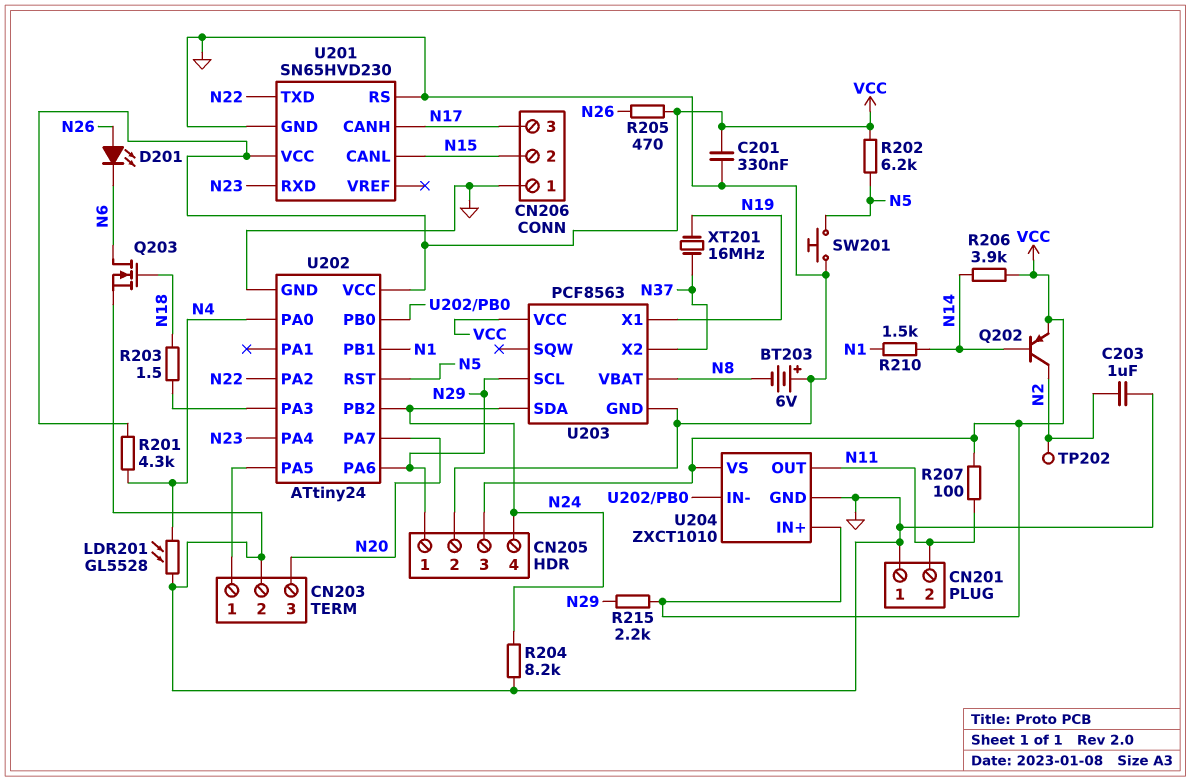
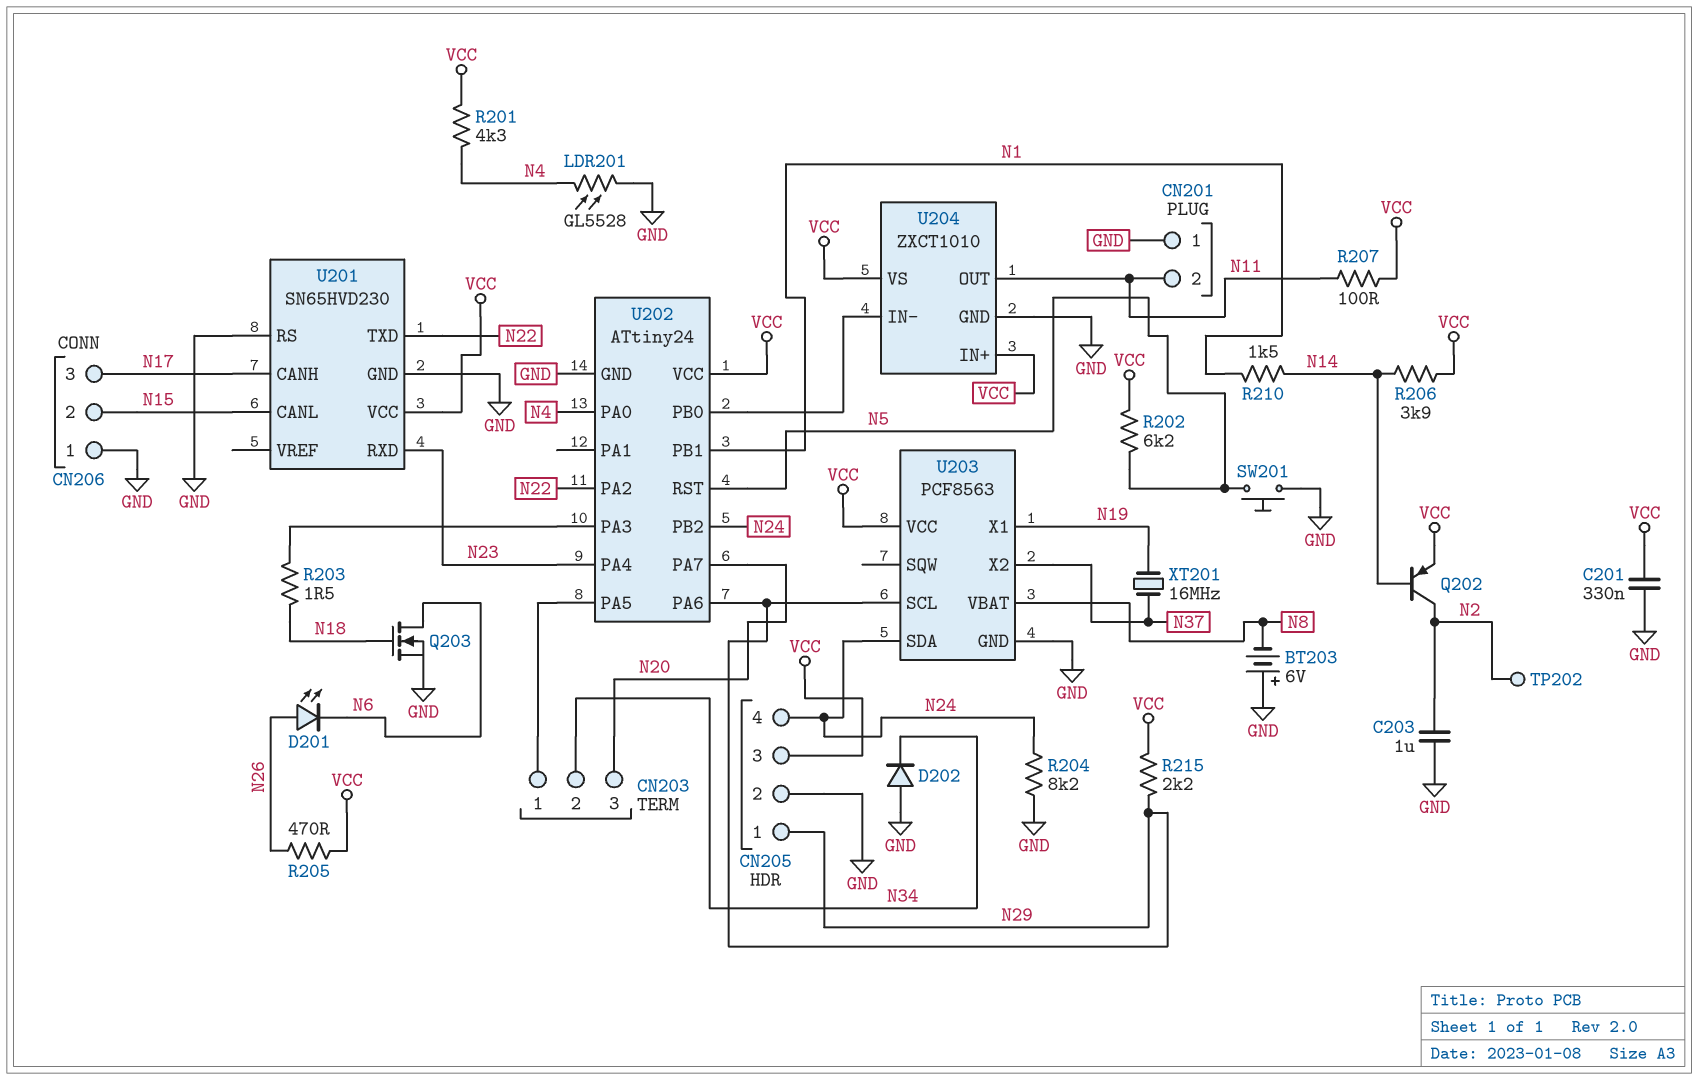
CN203 pin 2: GND -> N34
D202: none -> diode (A GND, K N34)

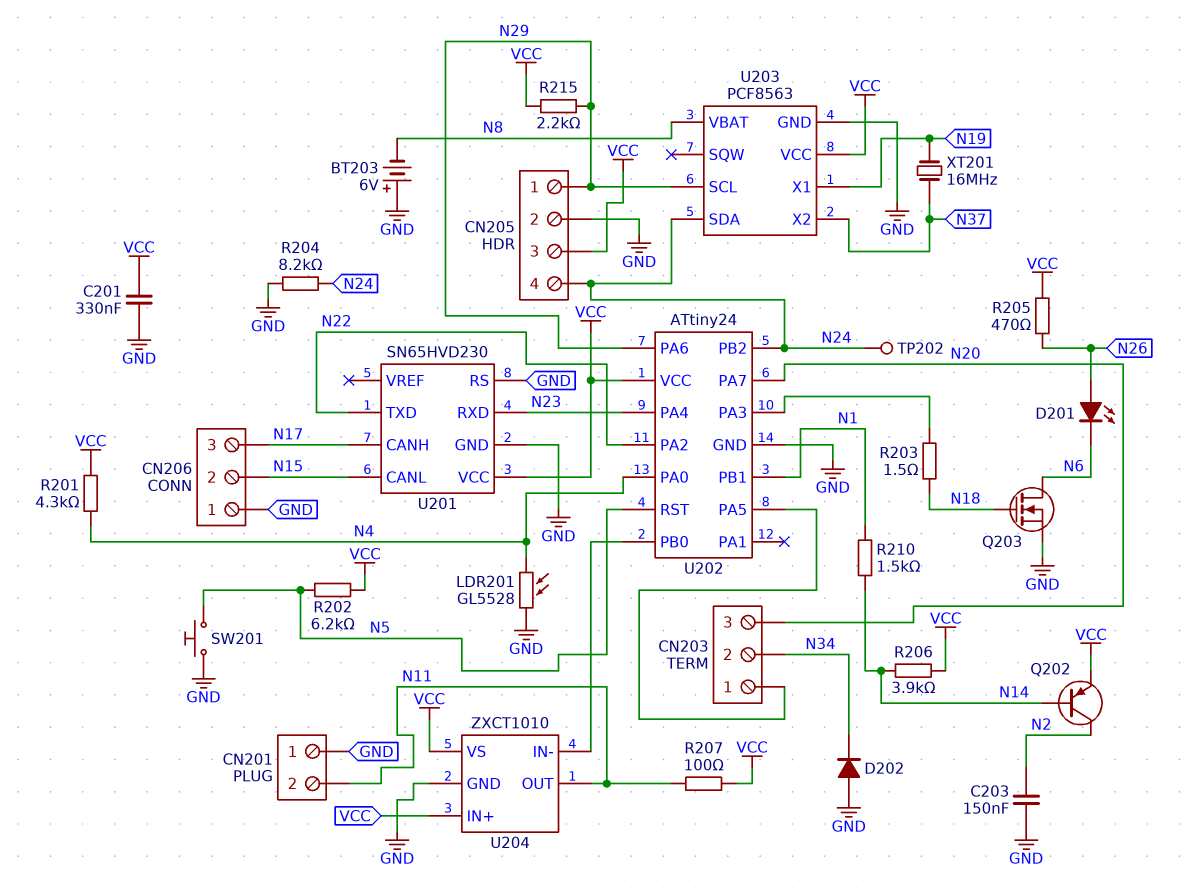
C203: 1uF (GND, N2) -> 150nF (GND, N2)
TP202: test point (N2) -> test point (N24)

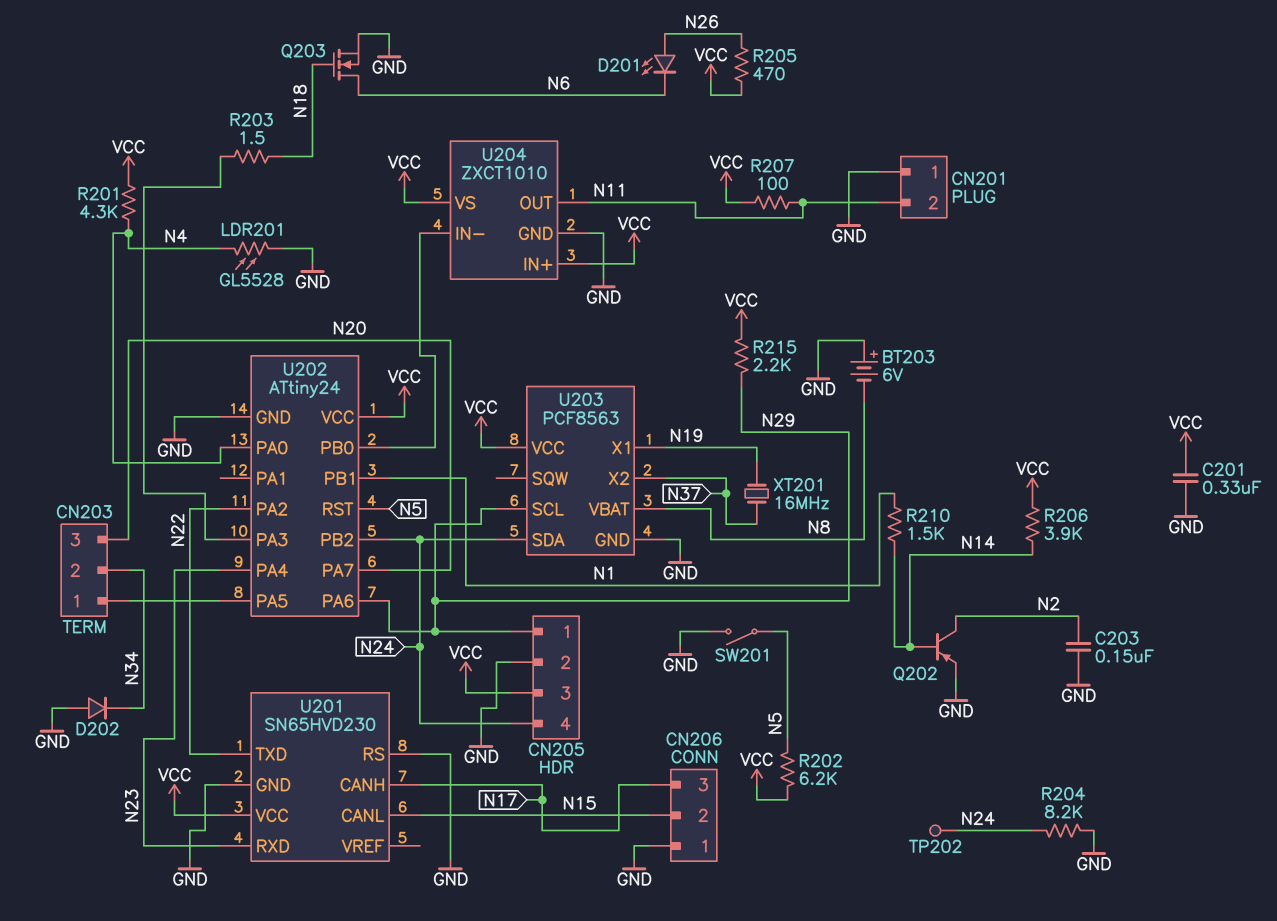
Q202: PNP (B N14, C N2, E VCC) -> PNP (B N14, C N2, E GND)
SW201: button (GND, N5) -> switch (GND, N5)

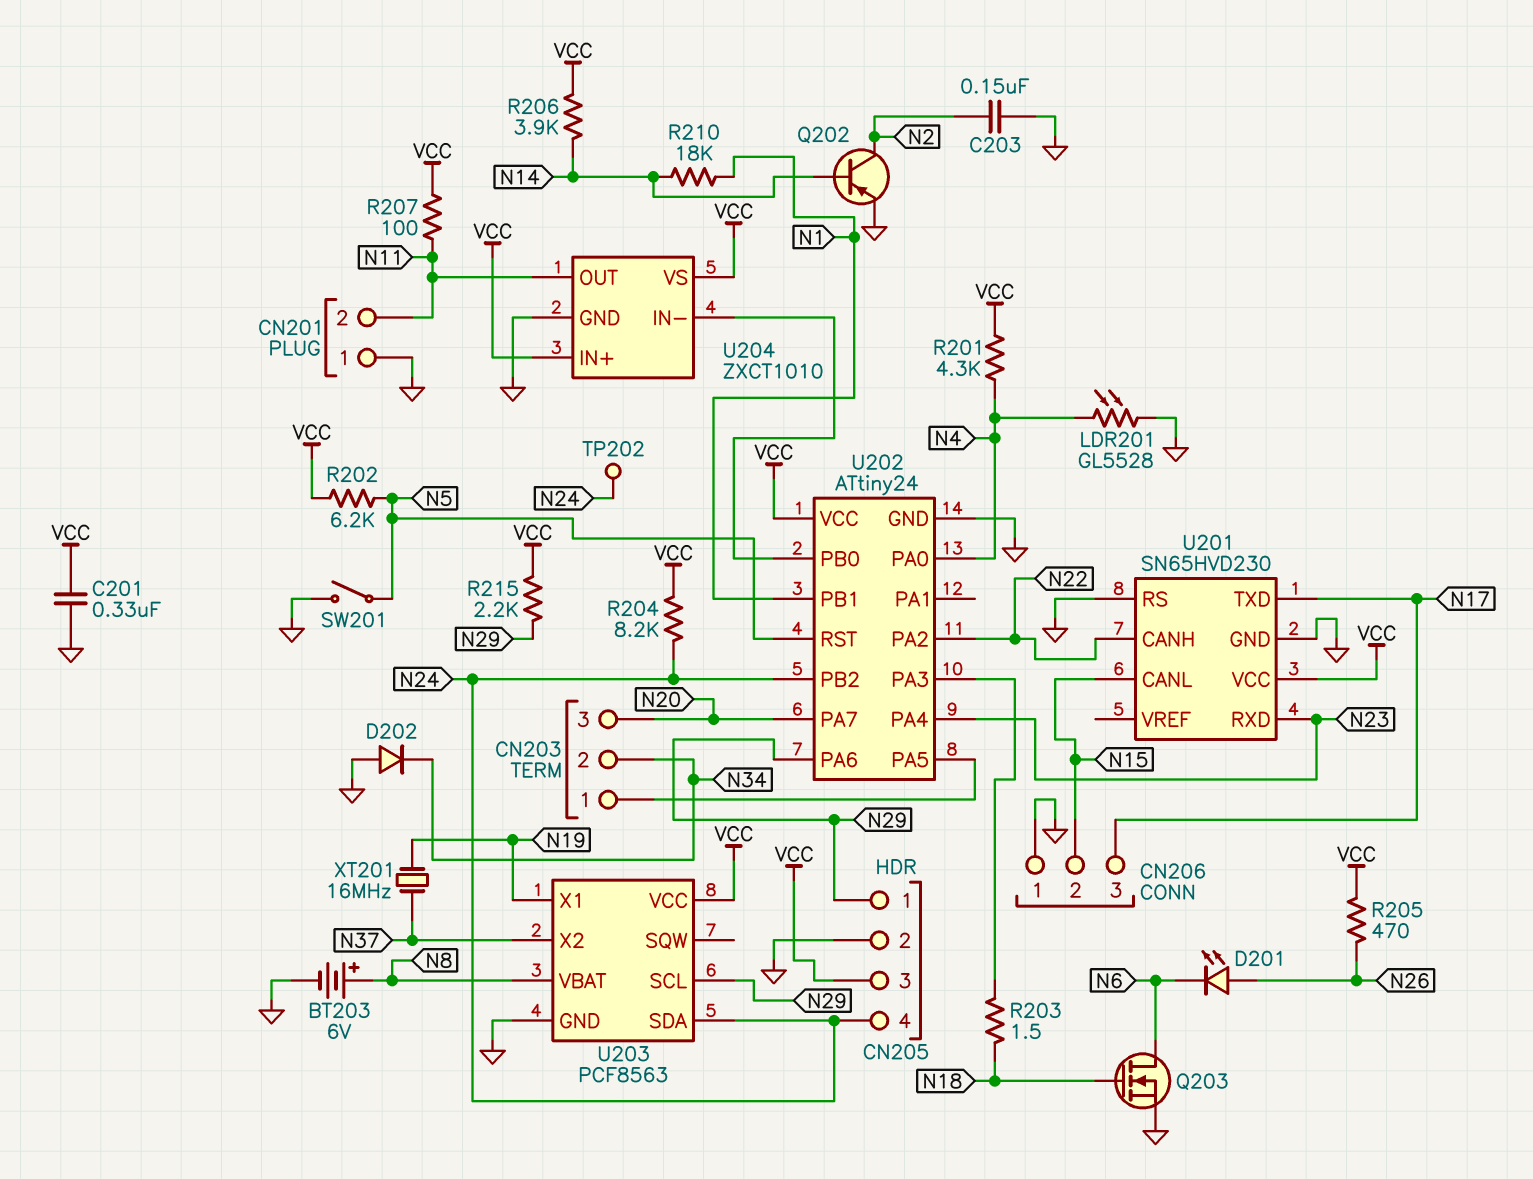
BT203: 6V (plus GND, minus N8) -> 6V (plus N8, minus GND)
R204: 8.2k (GND, N24) -> 8.2k (N24, VCC)
R210: 1.5k (N1, N14) -> 18k (N1, N14)
U201 pin CANH: N17 -> N22
U201 pin TXD: N22 -> N17

